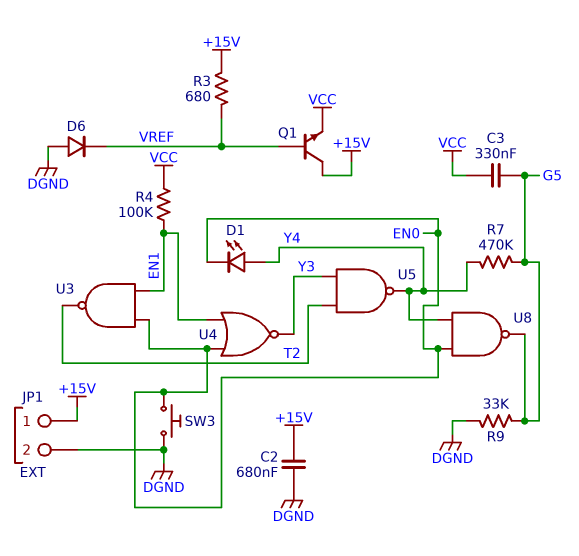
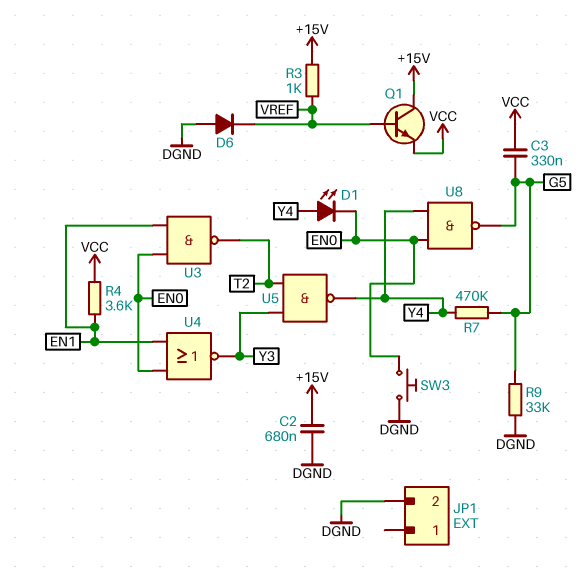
JP1 pin 1: +15V -> none
R3: 680 (+15V, VREF) -> 1k (+15V, VREF)
R4: 100k (EN1, VCC) -> 3.6k (EN1, VCC)

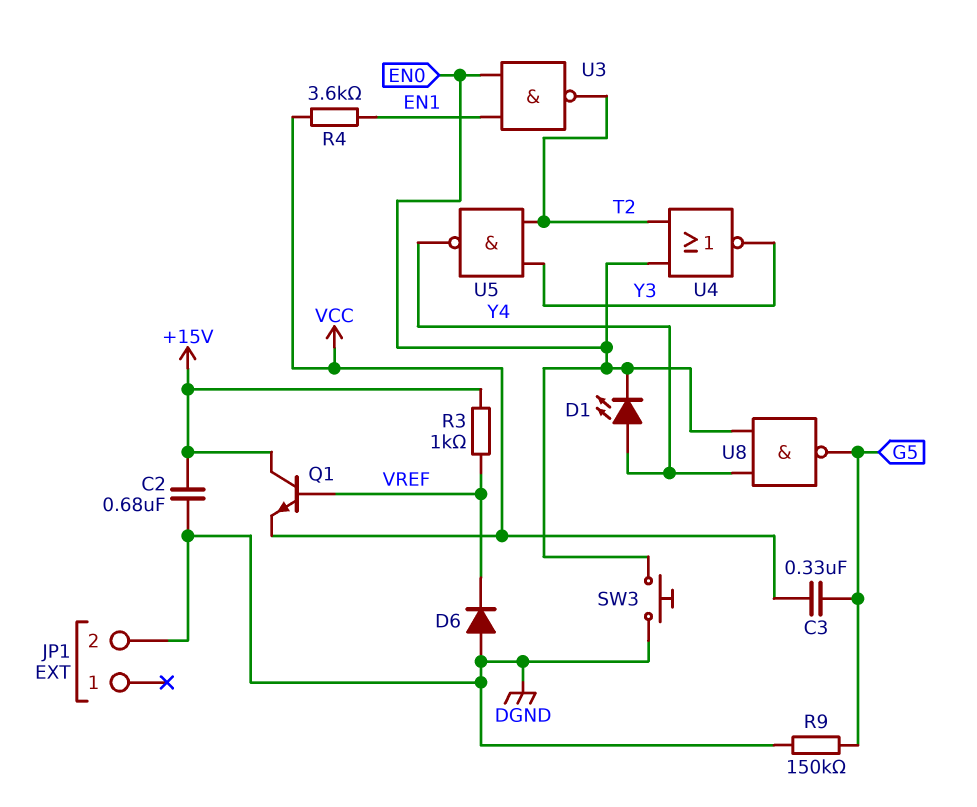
R7: 470k (G5, Y4) -> none
R9: 33k (DGND, G5) -> 150k (DGND, G5)
U4: NOR (in EN0, in EN1, out Y3) -> NOR (in EN0, in T2, out Y3)

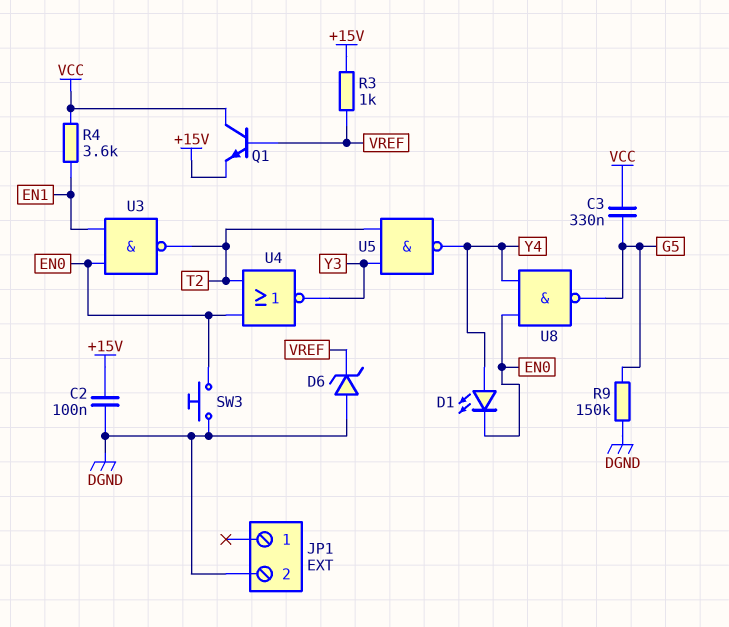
C2: 680nF (+15V, DGND) -> 100nF (+15V, DGND)
D6: diode (A DGND, K VREF) -> zener (A DGND, K VREF)
Q1: NPN (B VREF, C +15V, E VCC) -> NPN (B VREF, C VCC, E +15V)

